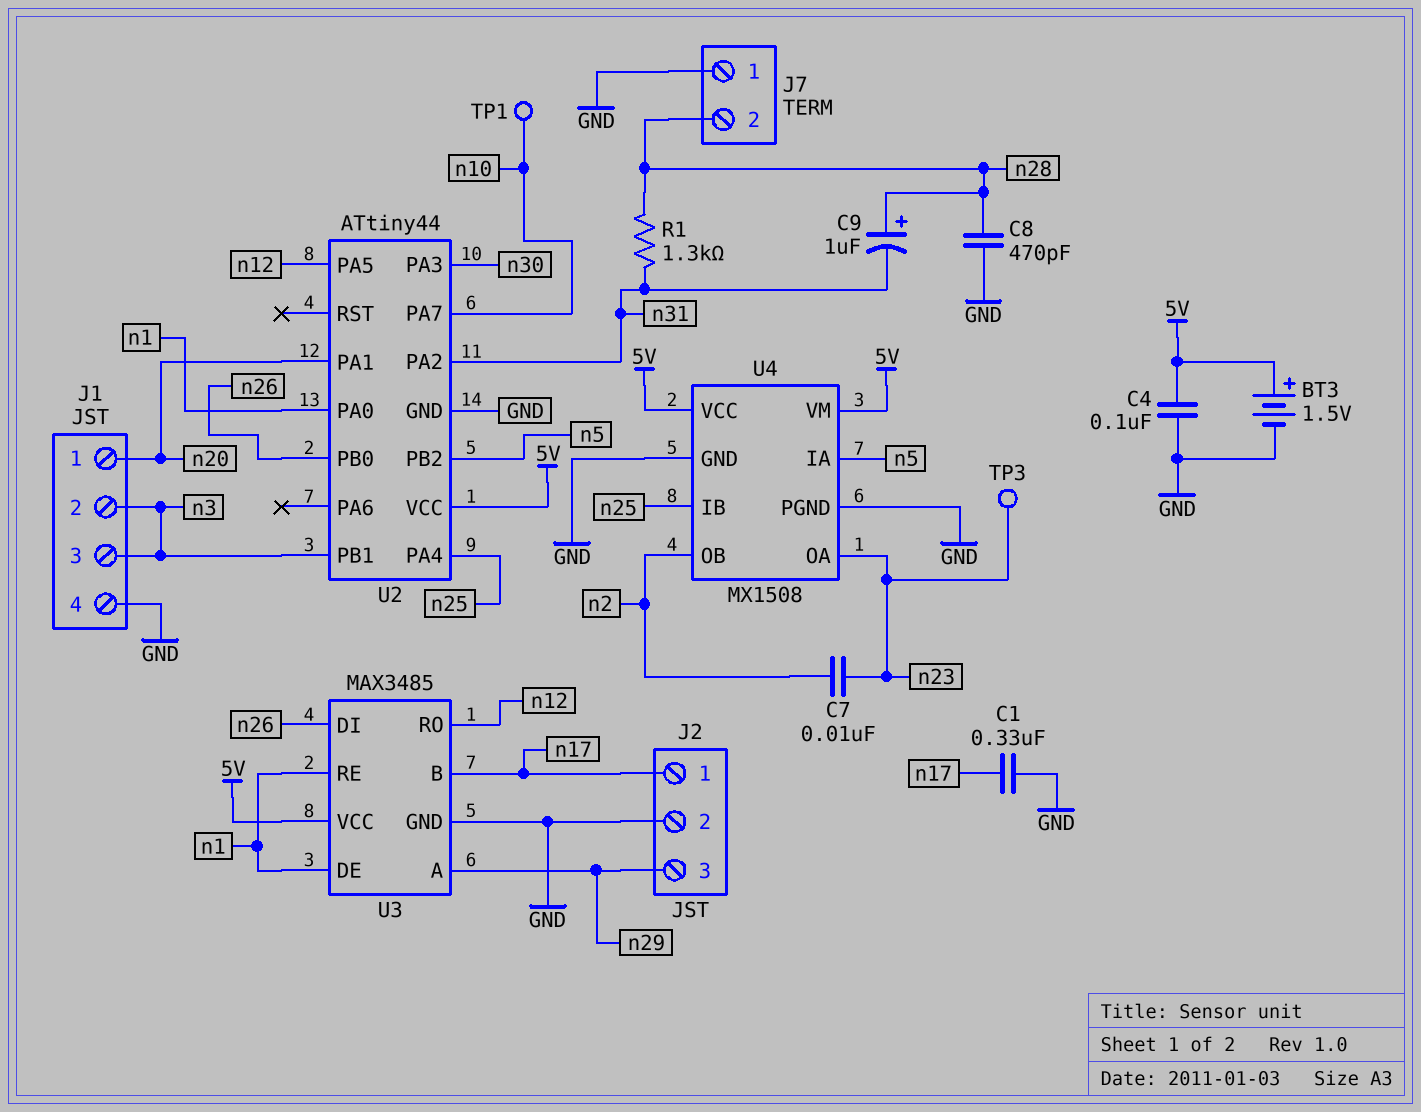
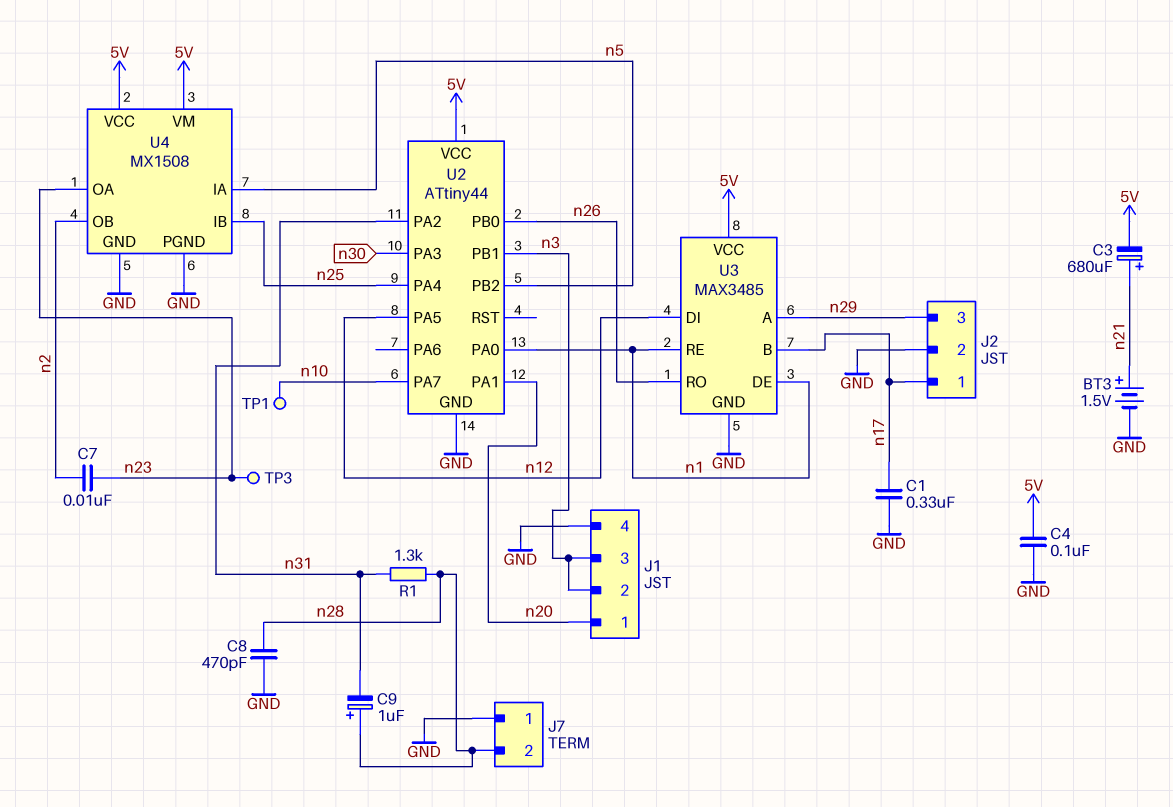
BT3: 1.5V (plus 5V, minus GND) -> 1.5V (plus n21, minus GND)
C3: none -> 680uF (plus n21, minus 5V)
U3 pin DI: n26 -> n12
U3 pin RO: n12 -> n26

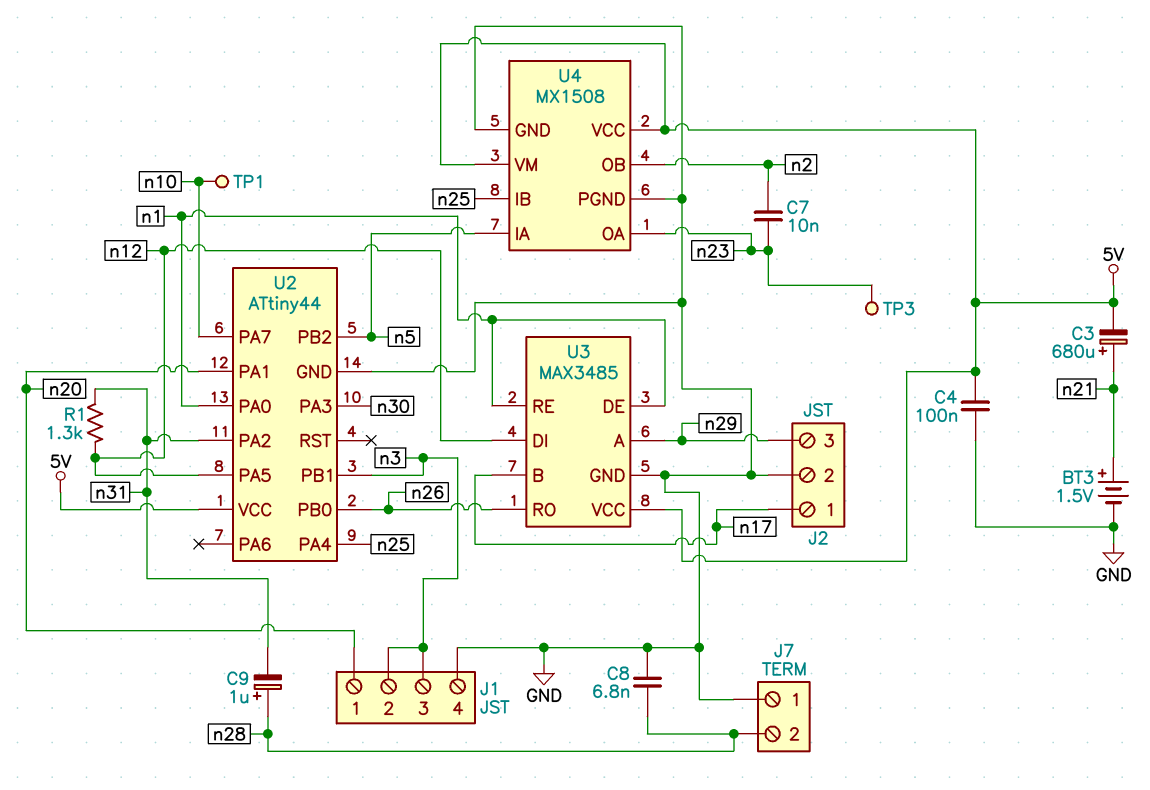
C1: 330nF (GND, n17) -> none
C8: 470pF (GND, n28) -> 6.8nF (GND, n28)
R1: 1.3k (n28, n31) -> 1.3k (n12, n31)

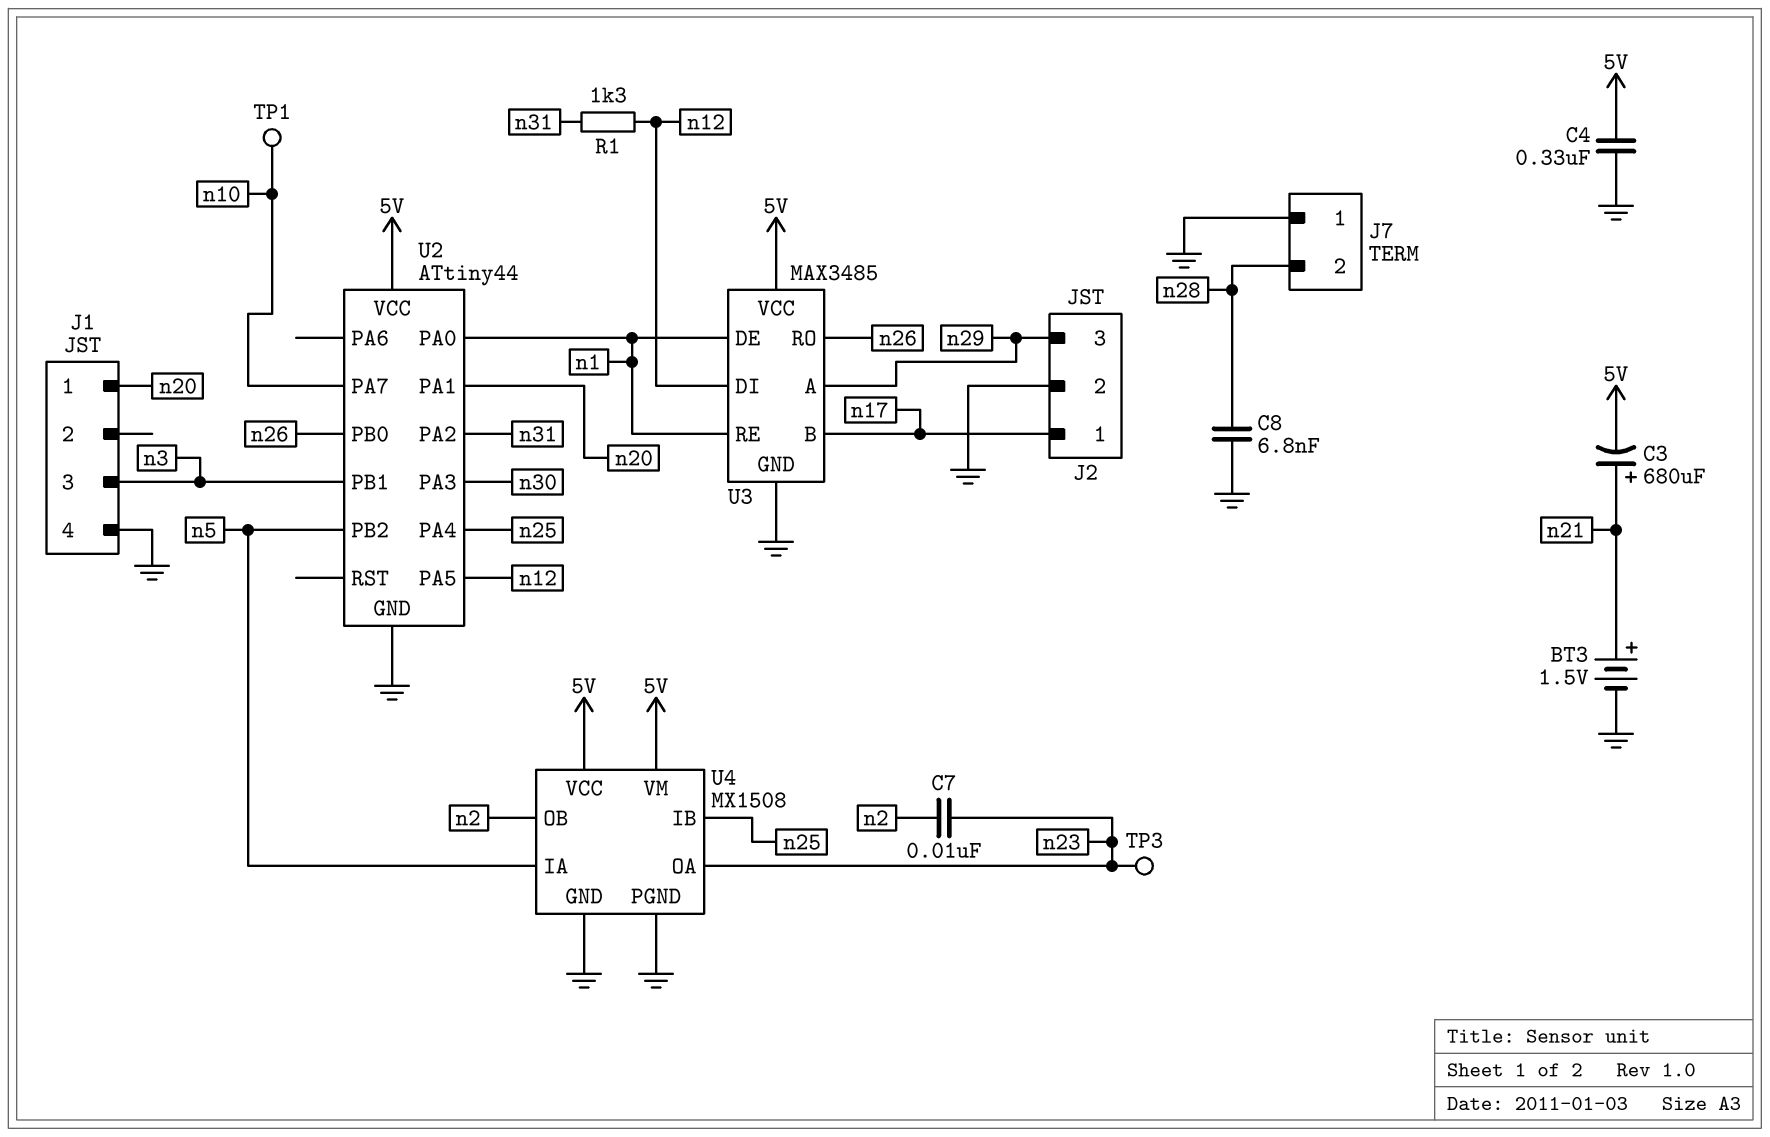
C4: 100nF (5V, GND) -> 330nF (5V, GND)
C9: 1uF (plus n28, minus n31) -> none
J1 pin 2: n3 -> none

